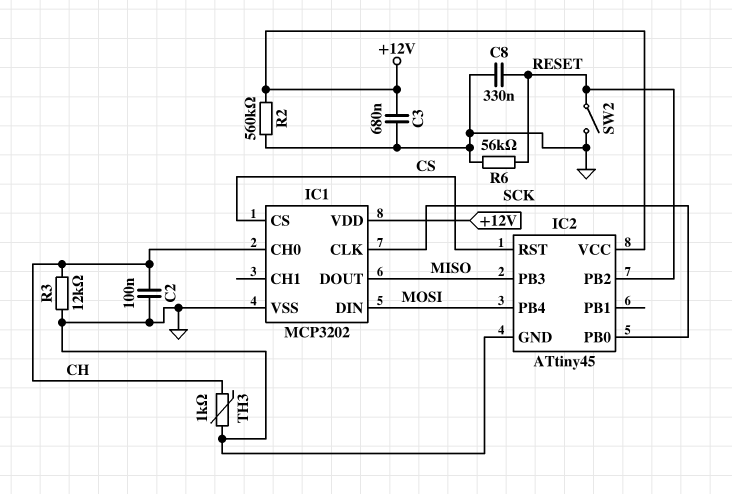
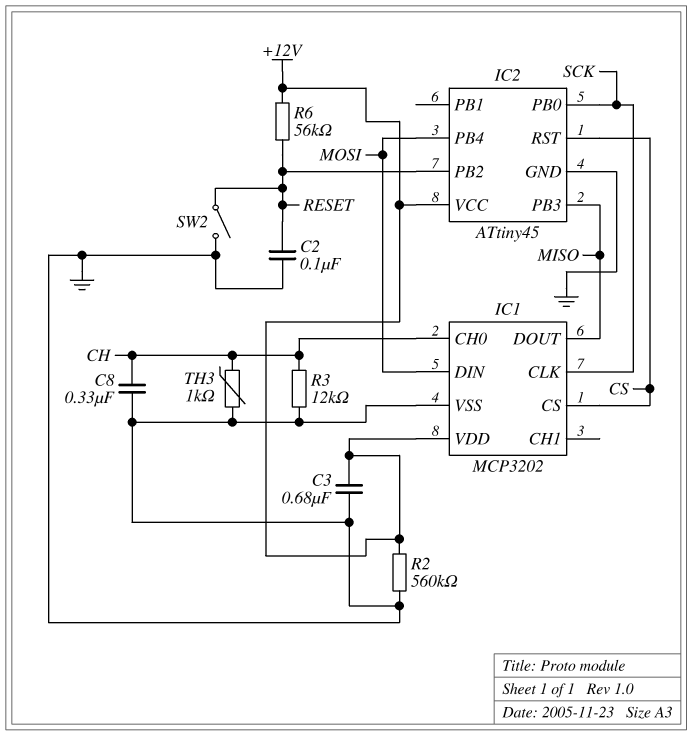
C2: 100nF (CH, GND) -> 100nF (GND, RESET)
C8: 330nF (GND, RESET) -> 330nF (CH, GND)
R6: 56k (GND, RESET) -> 56k (+12V, RESET)

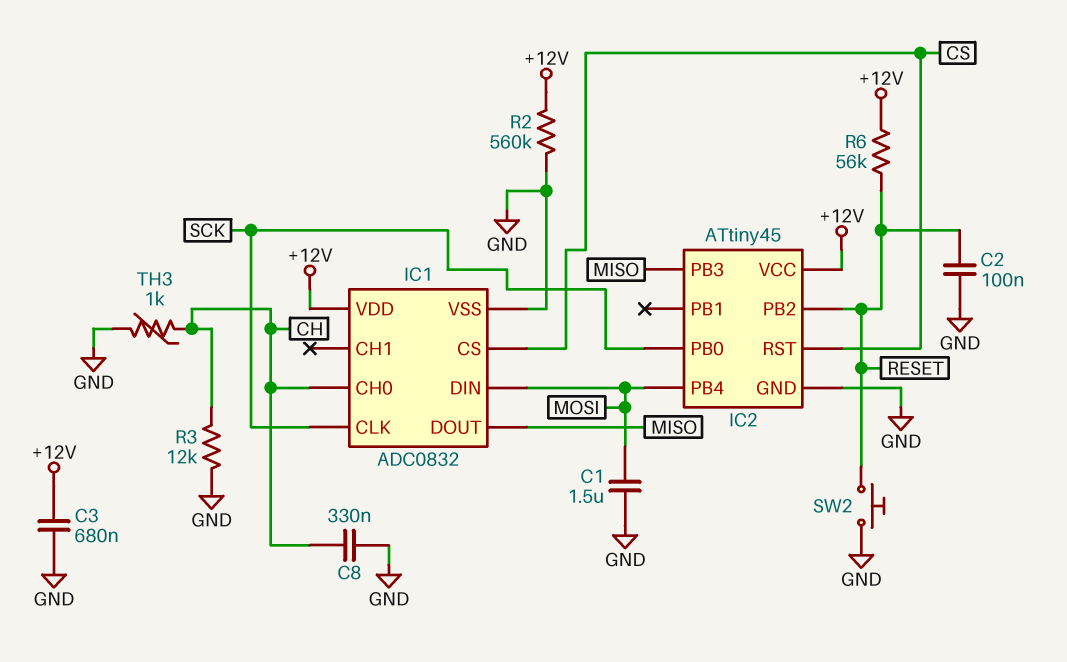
C1: none -> 1.5uF (GND, MOSI)
IC1: MCP3202 -> ADC0832
SW2: switch (GND, RESET) -> button (GND, RESET)

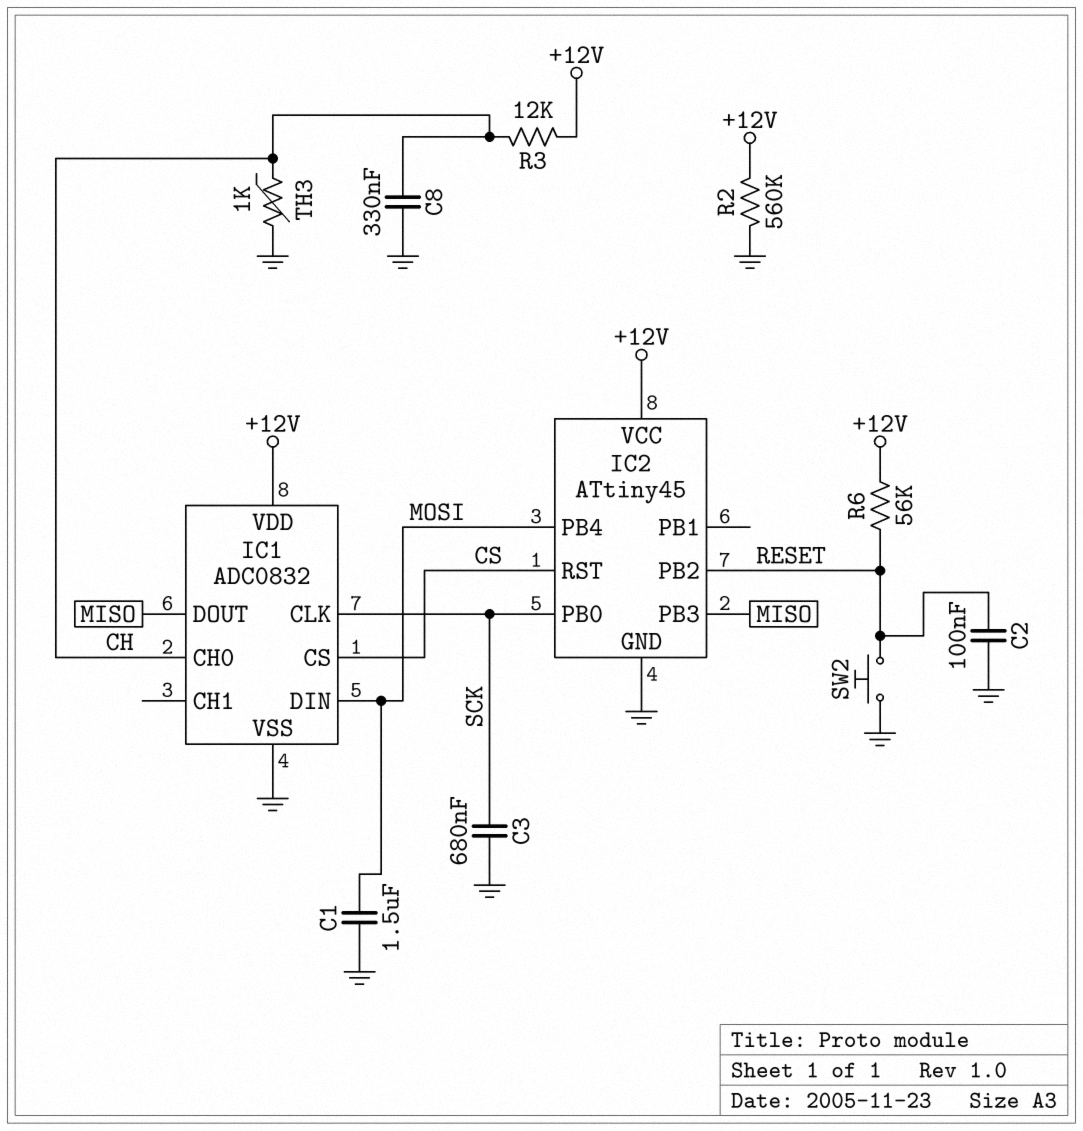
C3: 680nF (+12V, GND) -> 680nF (GND, SCK)
R3: 12k (CH, GND) -> 12k (+12V, CH)

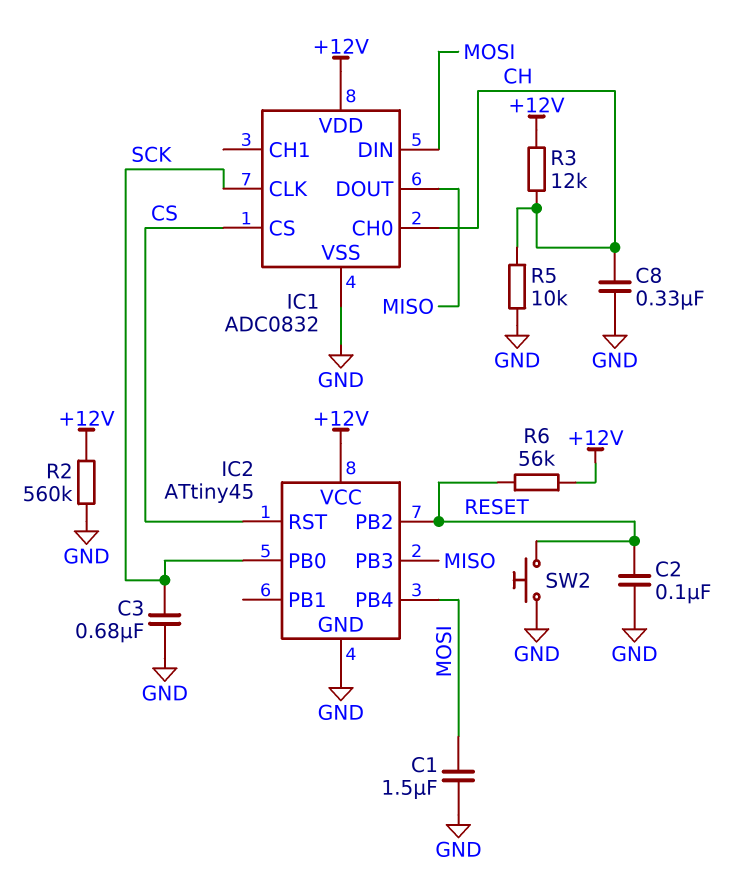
R5: none -> 10k (CH, GND)
TH3: 1k (CH, GND) -> none

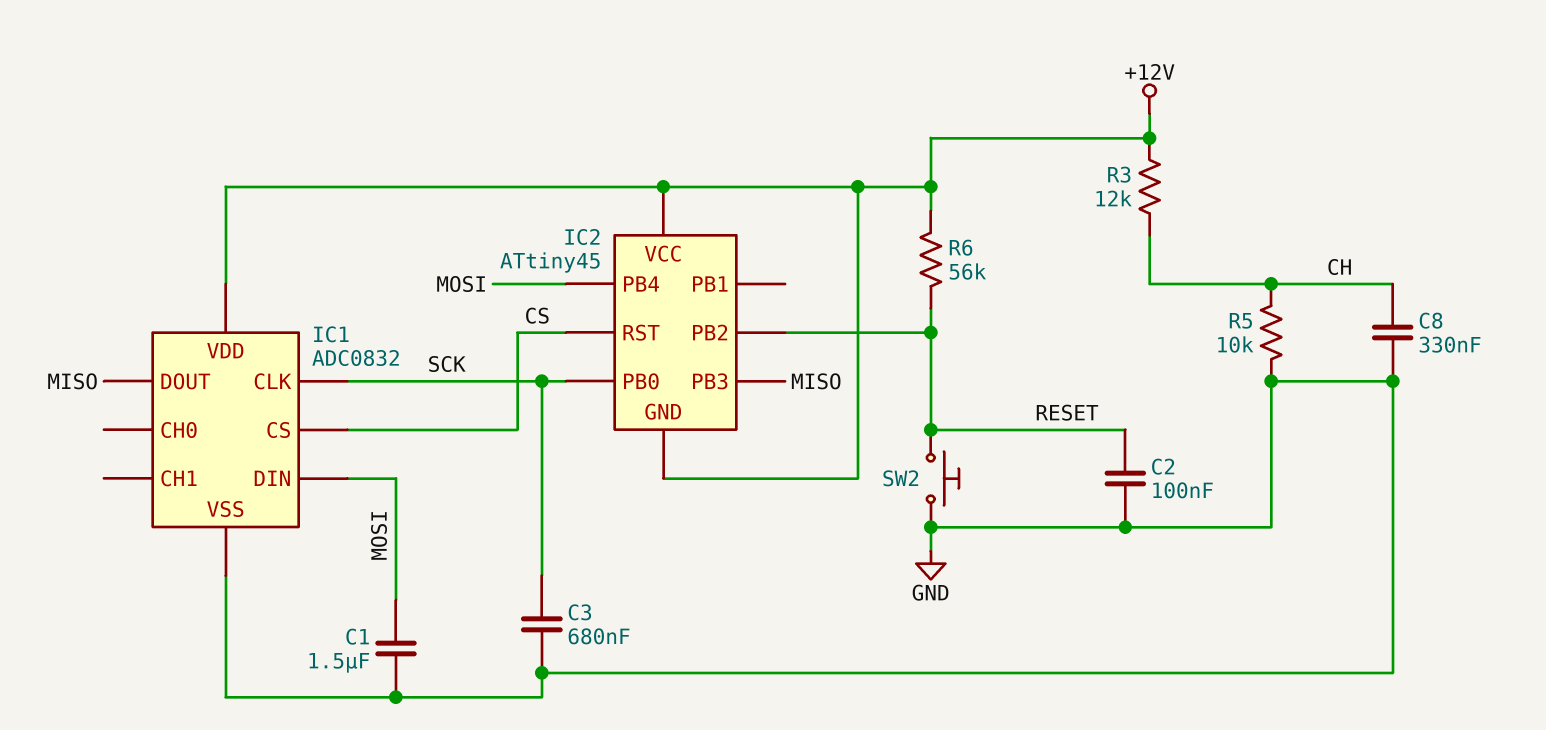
IC1 pin CH0: CH -> none
IC2 pin GND: GND -> +12V
R2: 560k (+12V, GND) -> none

